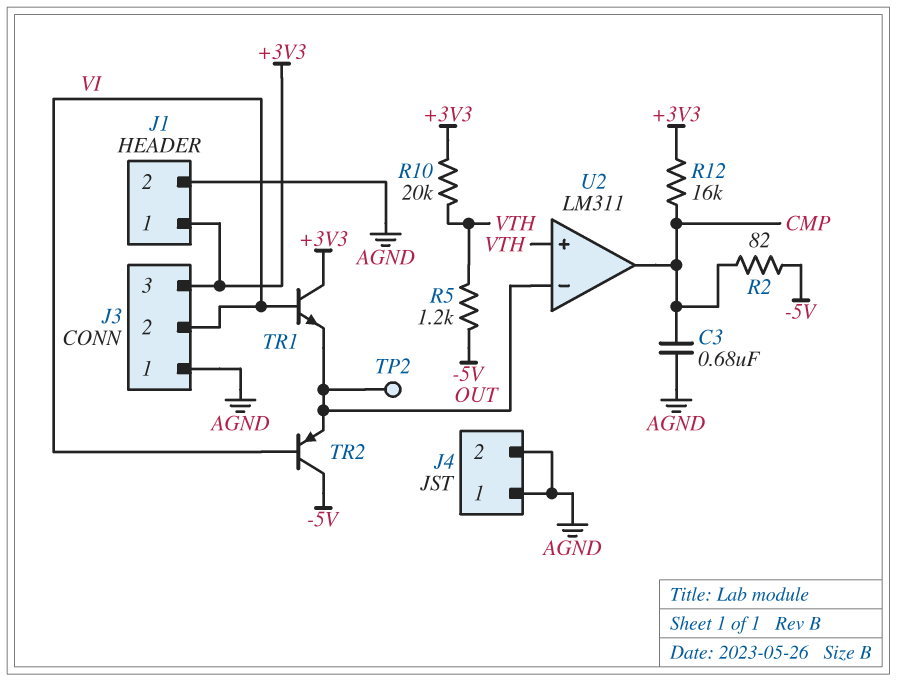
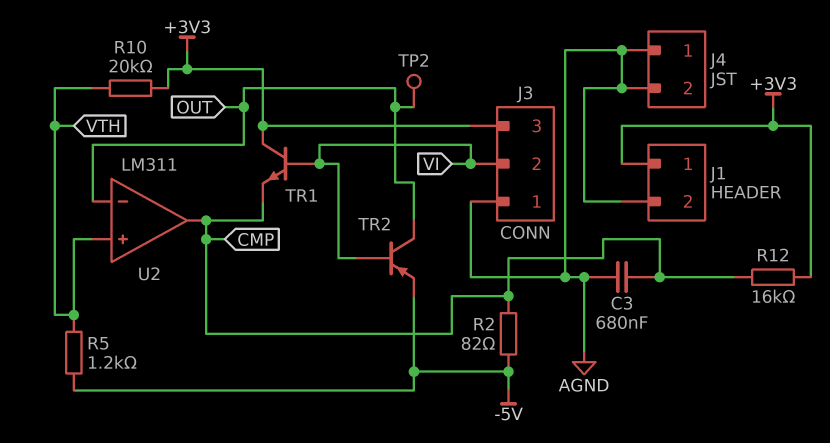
TR1: NPN (B VI, C +3V3, E OUT) -> NPN (B VI, C +3V3, E CMP)
TR2: PNP (B VI, C -5V, E OUT) -> PNP (B VI, C OUT, E -5V)

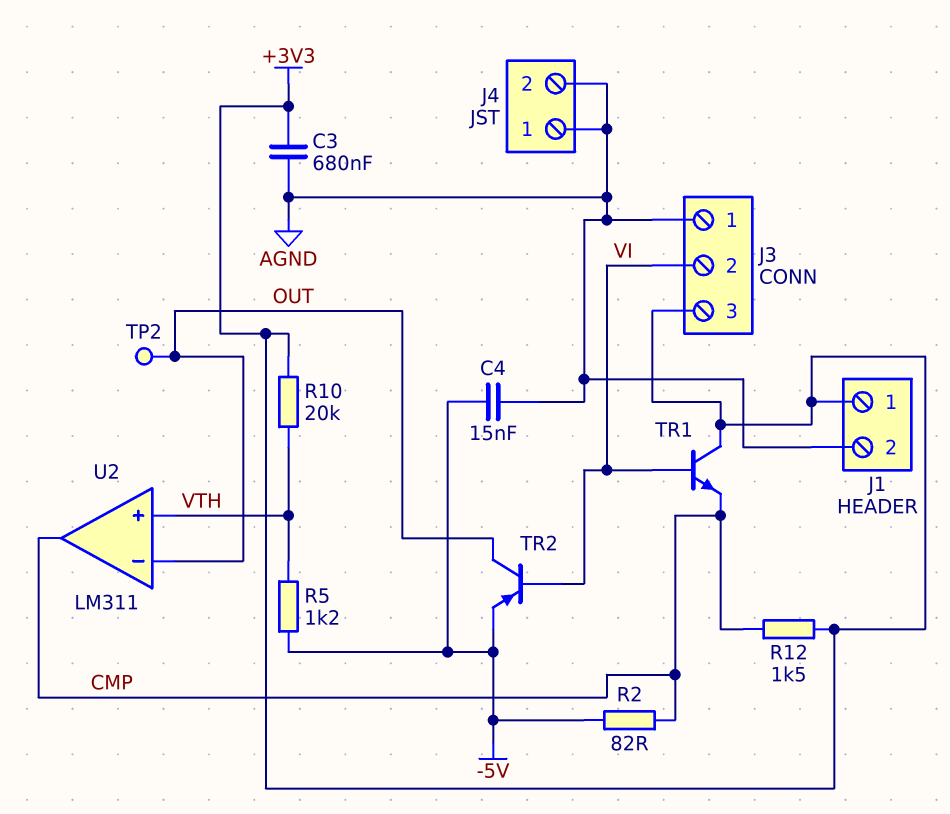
C3: 680nF (AGND, CMP) -> 680nF (+3V3, AGND)
C4: none -> 15nF (-5V, AGND)
R12: 16k (+3V3, CMP) -> 1.5k (+3V3, CMP)

